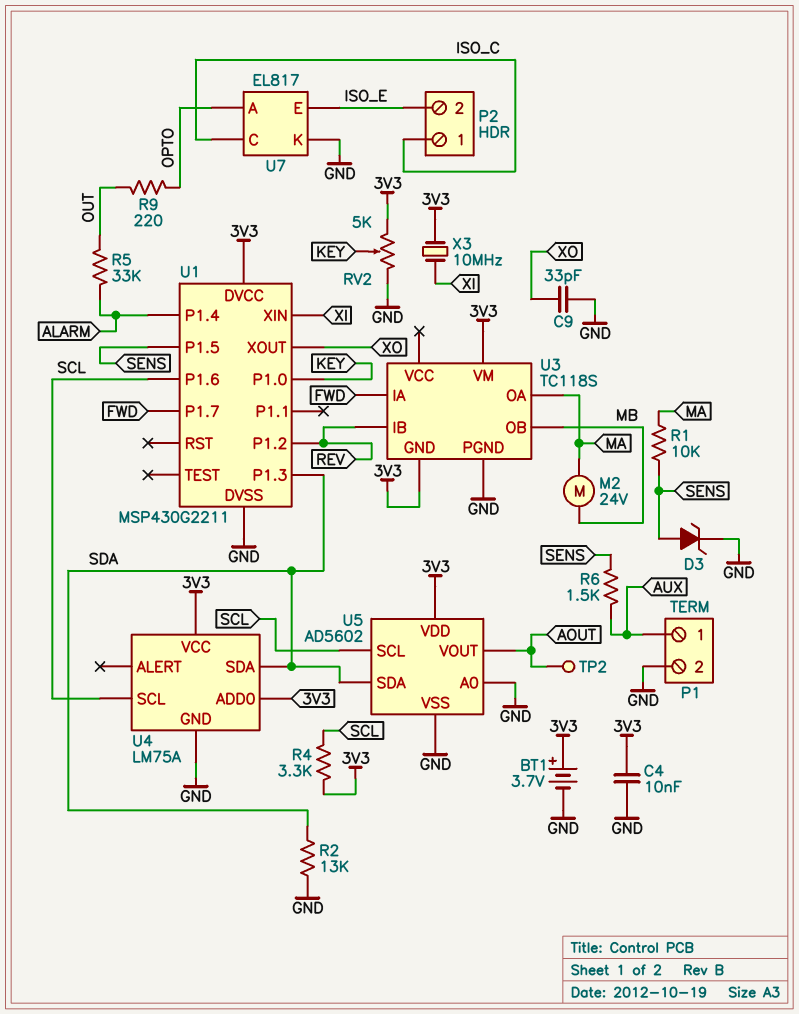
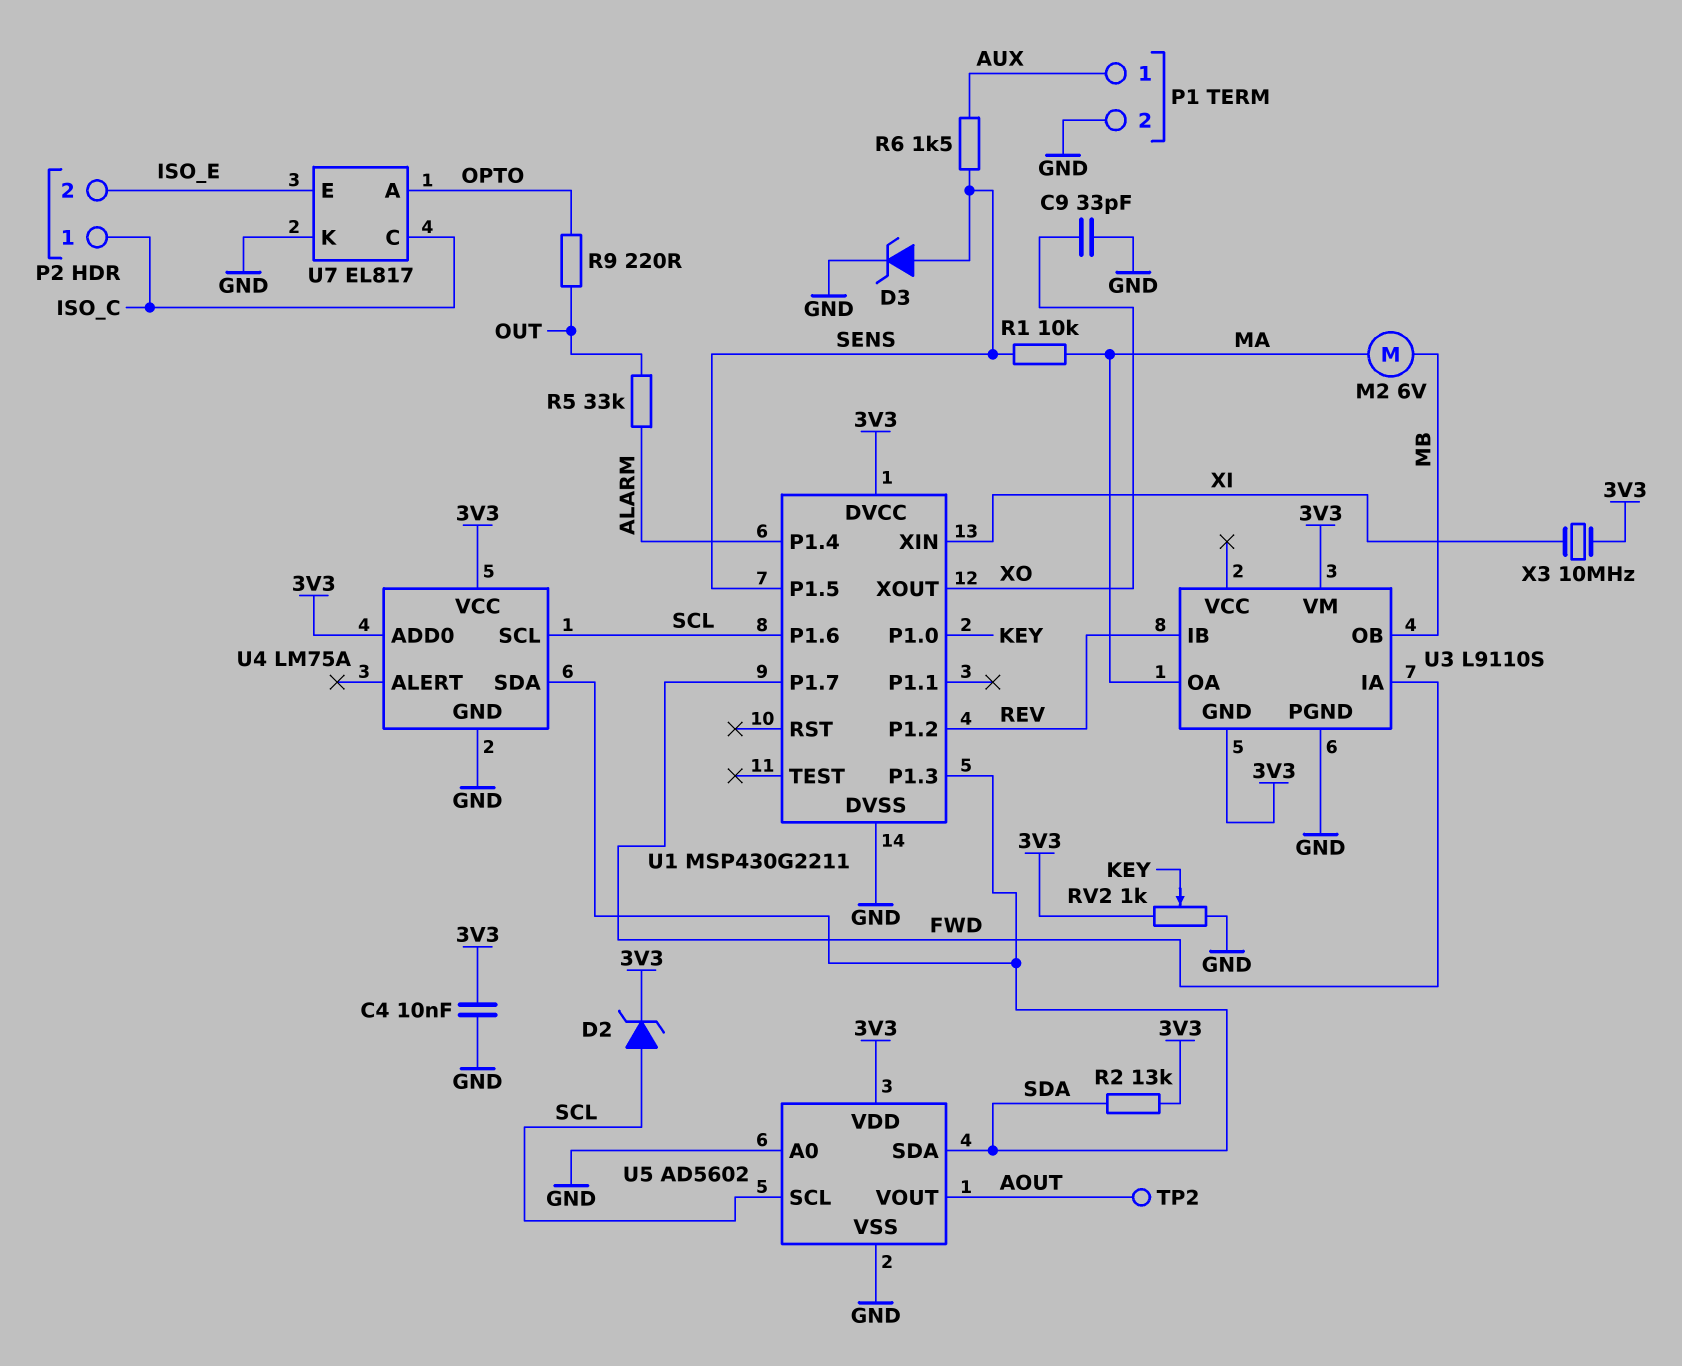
BT1: 3.7V (plus 3V3, minus GND) -> none
D2: none -> zener (A SCL, K 3V3)
M2: motor 24V (MA, MB) -> motor 6V (MA, MB)
R2: 13k (GND, SDA) -> 13k (3V3, SDA)
R4: 3.3k (3V3, SCL) -> none
RV2: 5k (3V3, GND, wiper KEY) -> 1k (3V3, GND, wiper KEY)
U3: TC118S -> L9110S

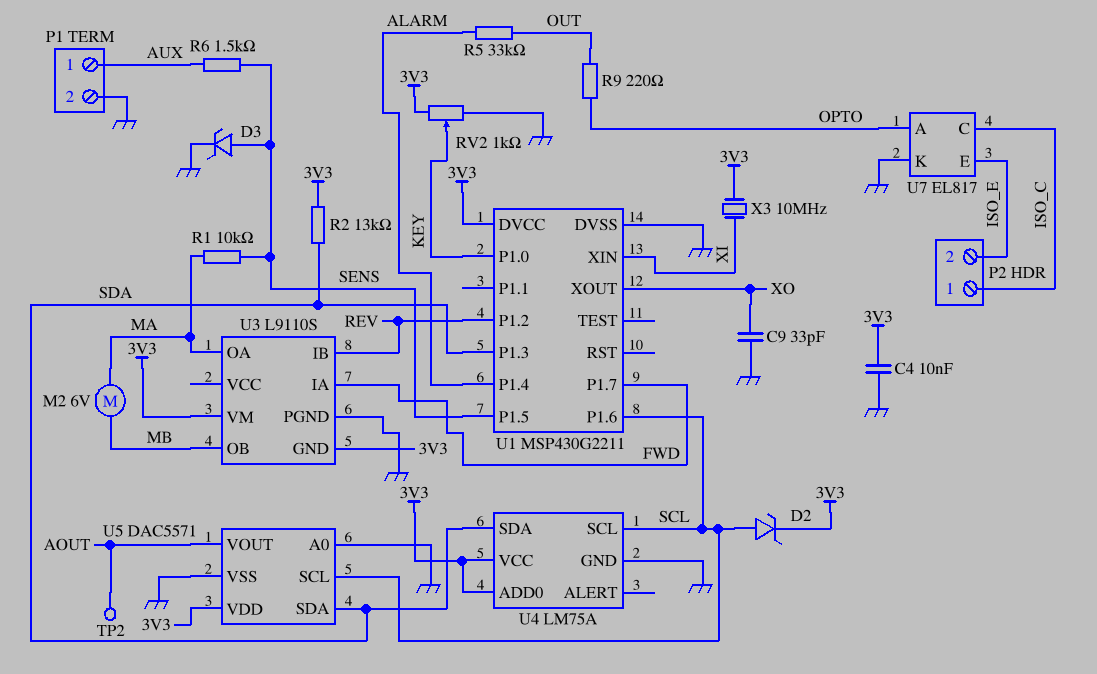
U5: AD5602 -> DAC5571

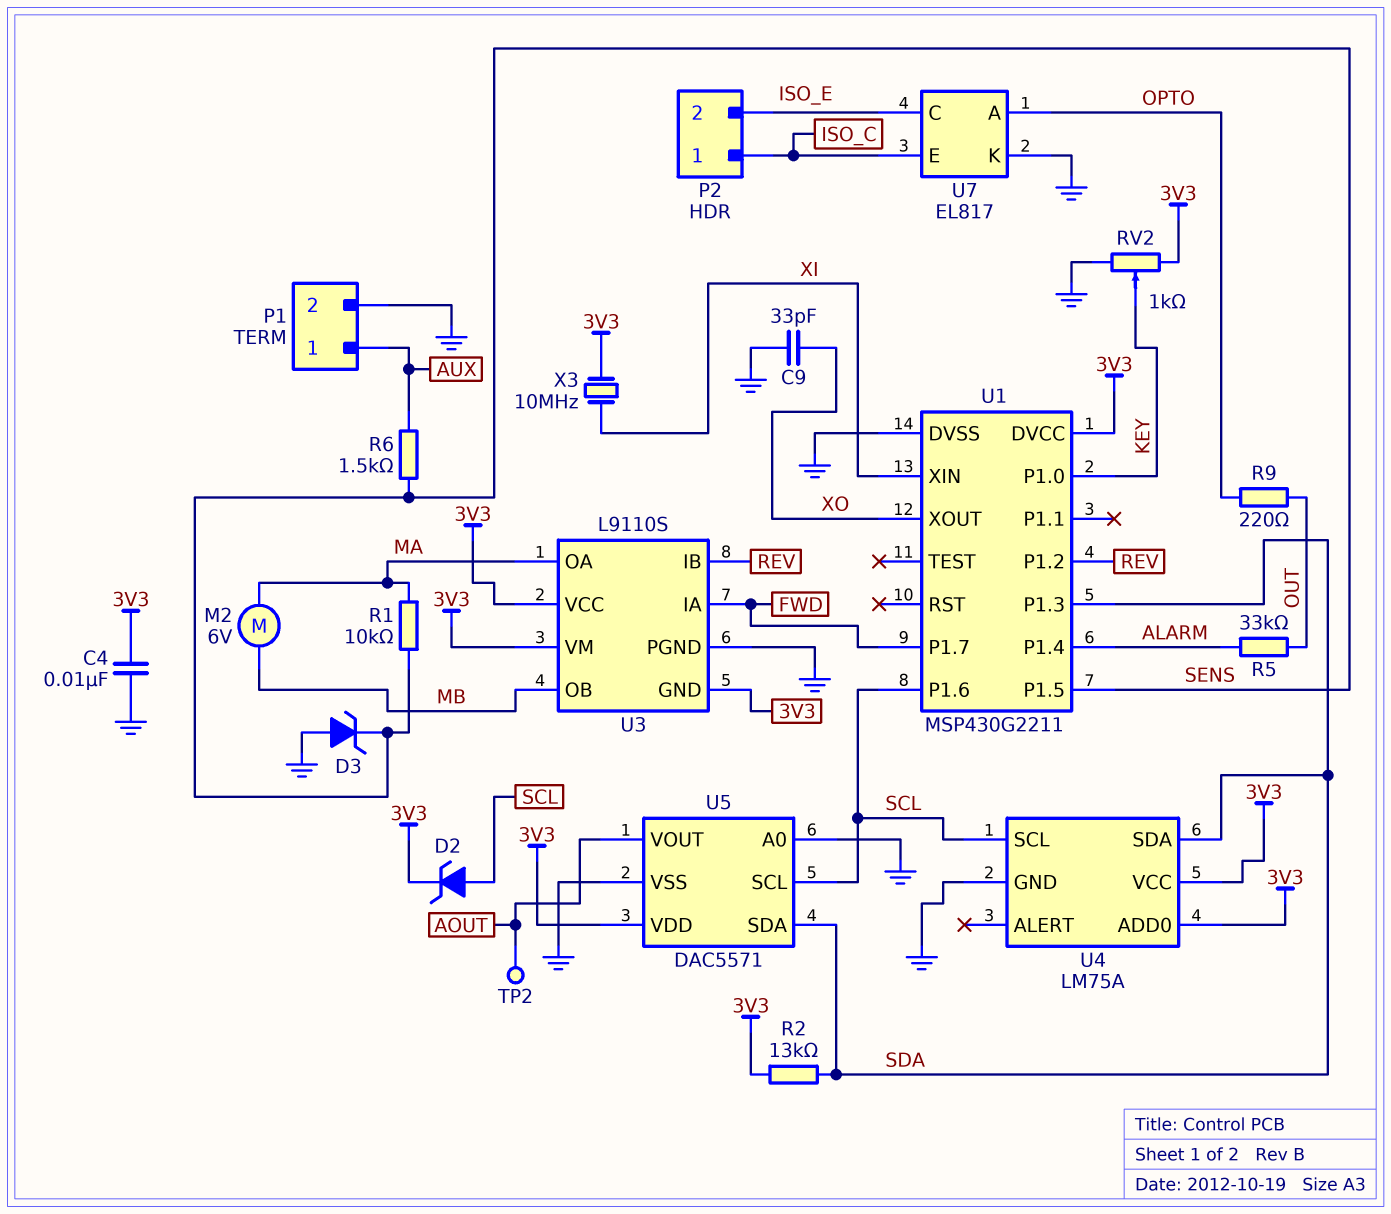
D3: zener (A SENS, K GND) -> zener (A GND, K SENS)
U3 pin VCC: none -> 3V3
U7 pin C: ISO_C -> ISO_E
U7 pin E: ISO_E -> ISO_C

